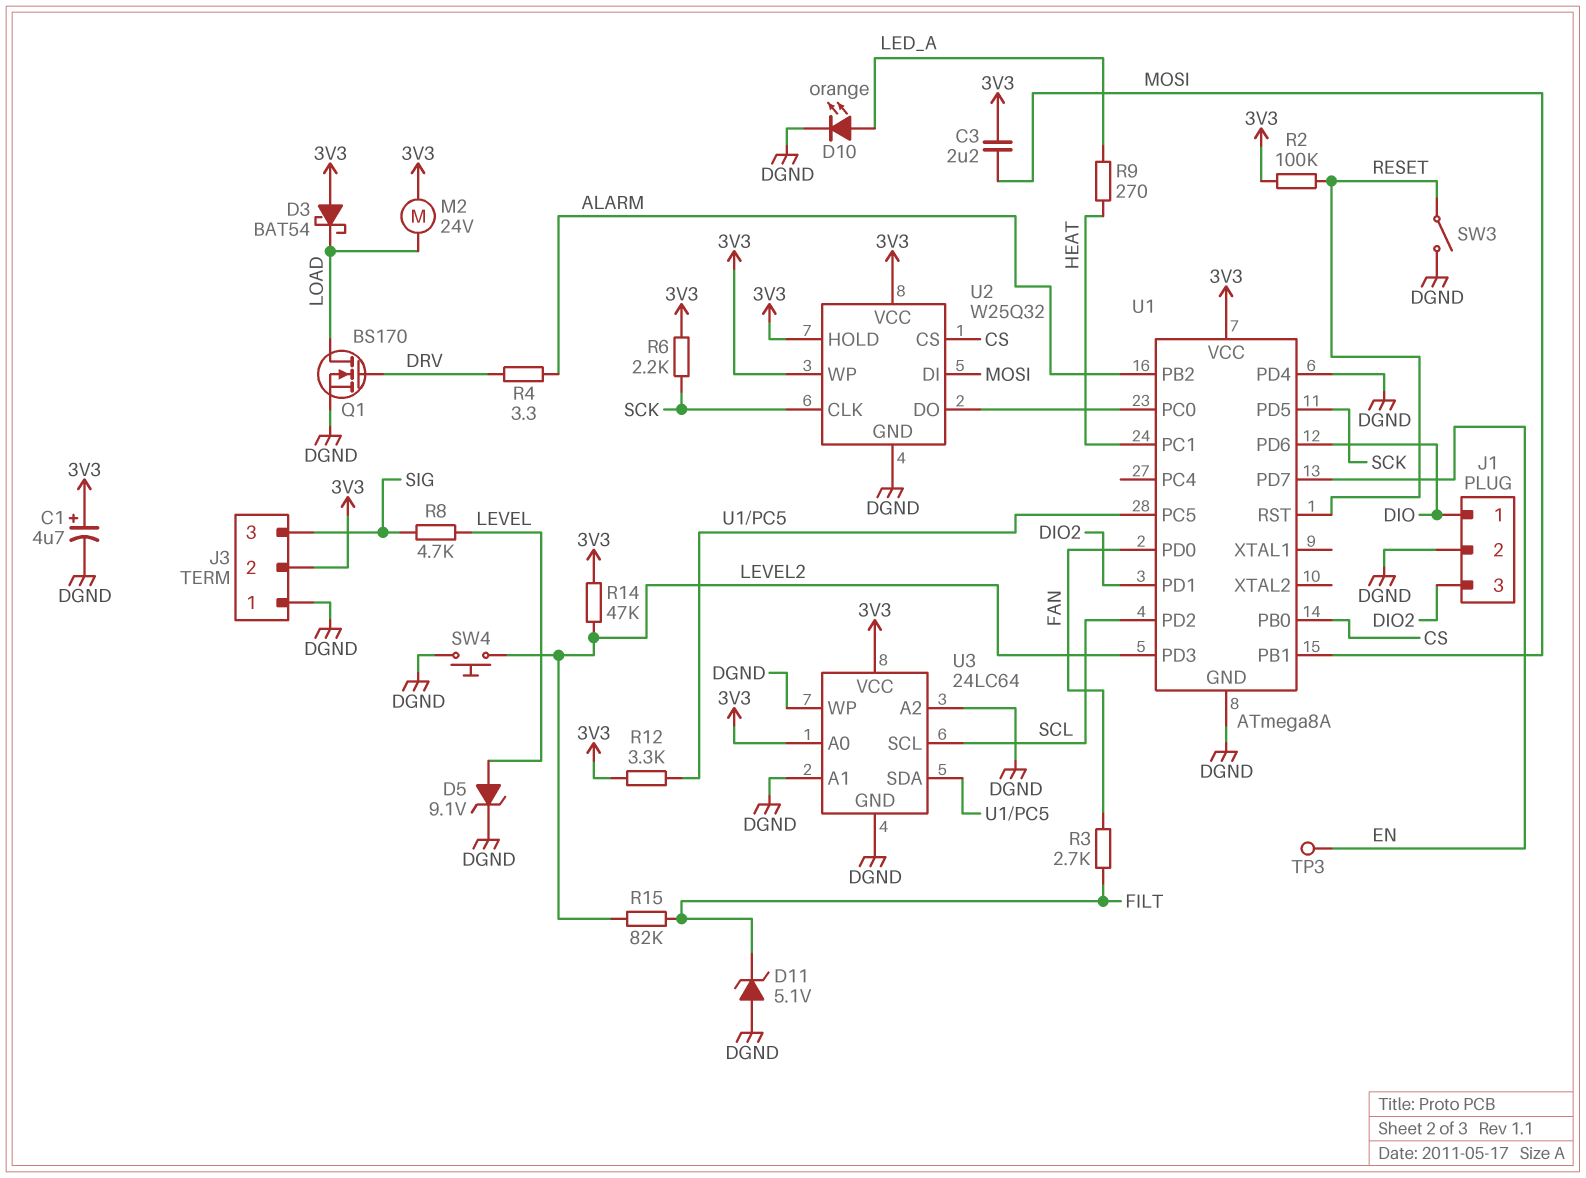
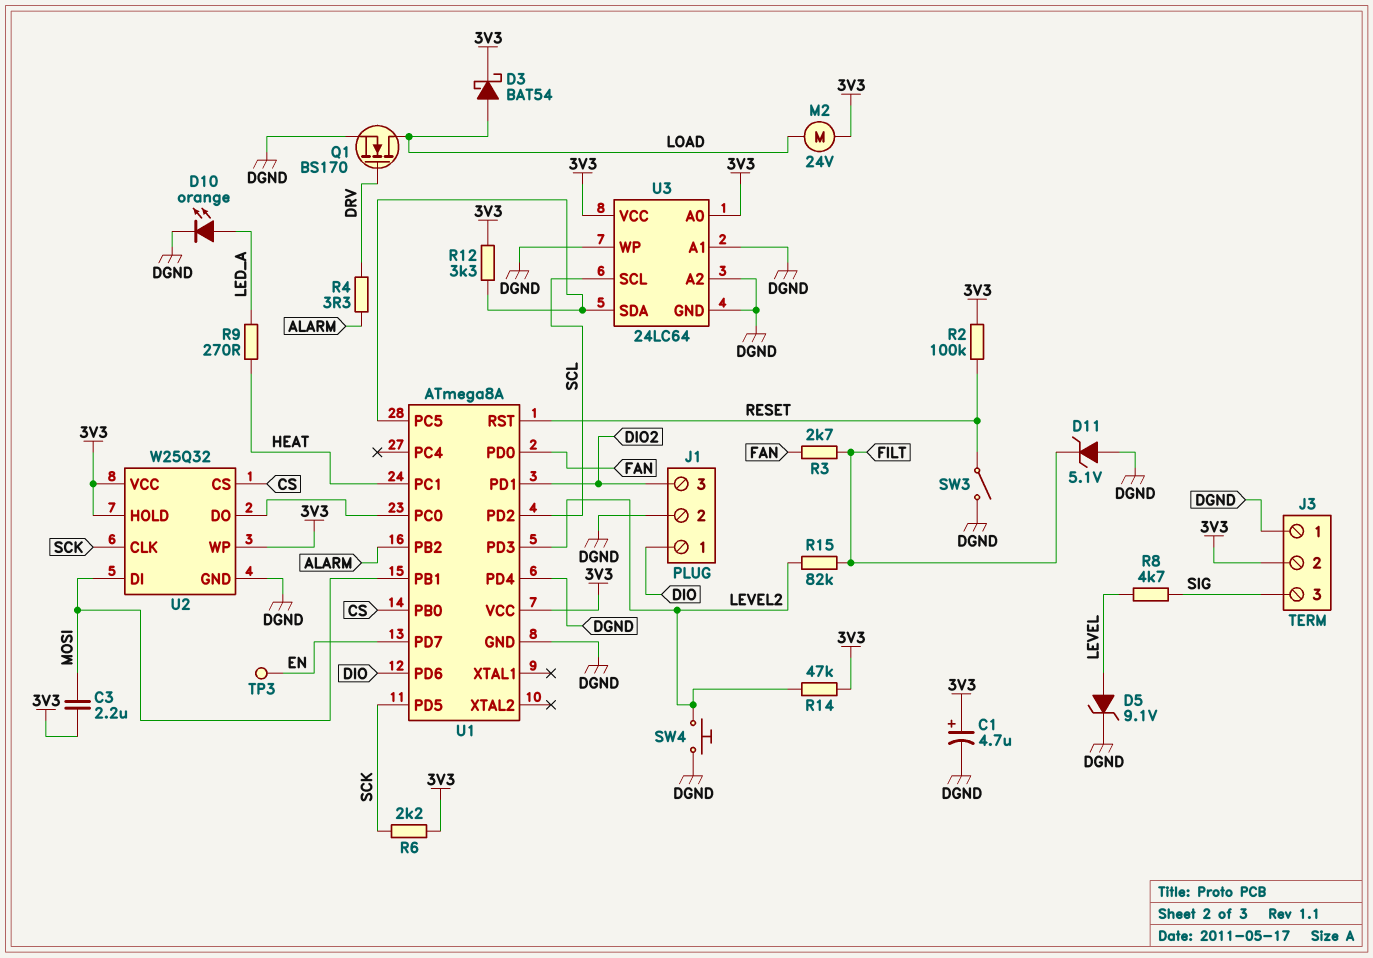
D3: schottky BAT54 (A 3V3, K LOAD) -> schottky BAT54 (A LOAD, K 3V3)

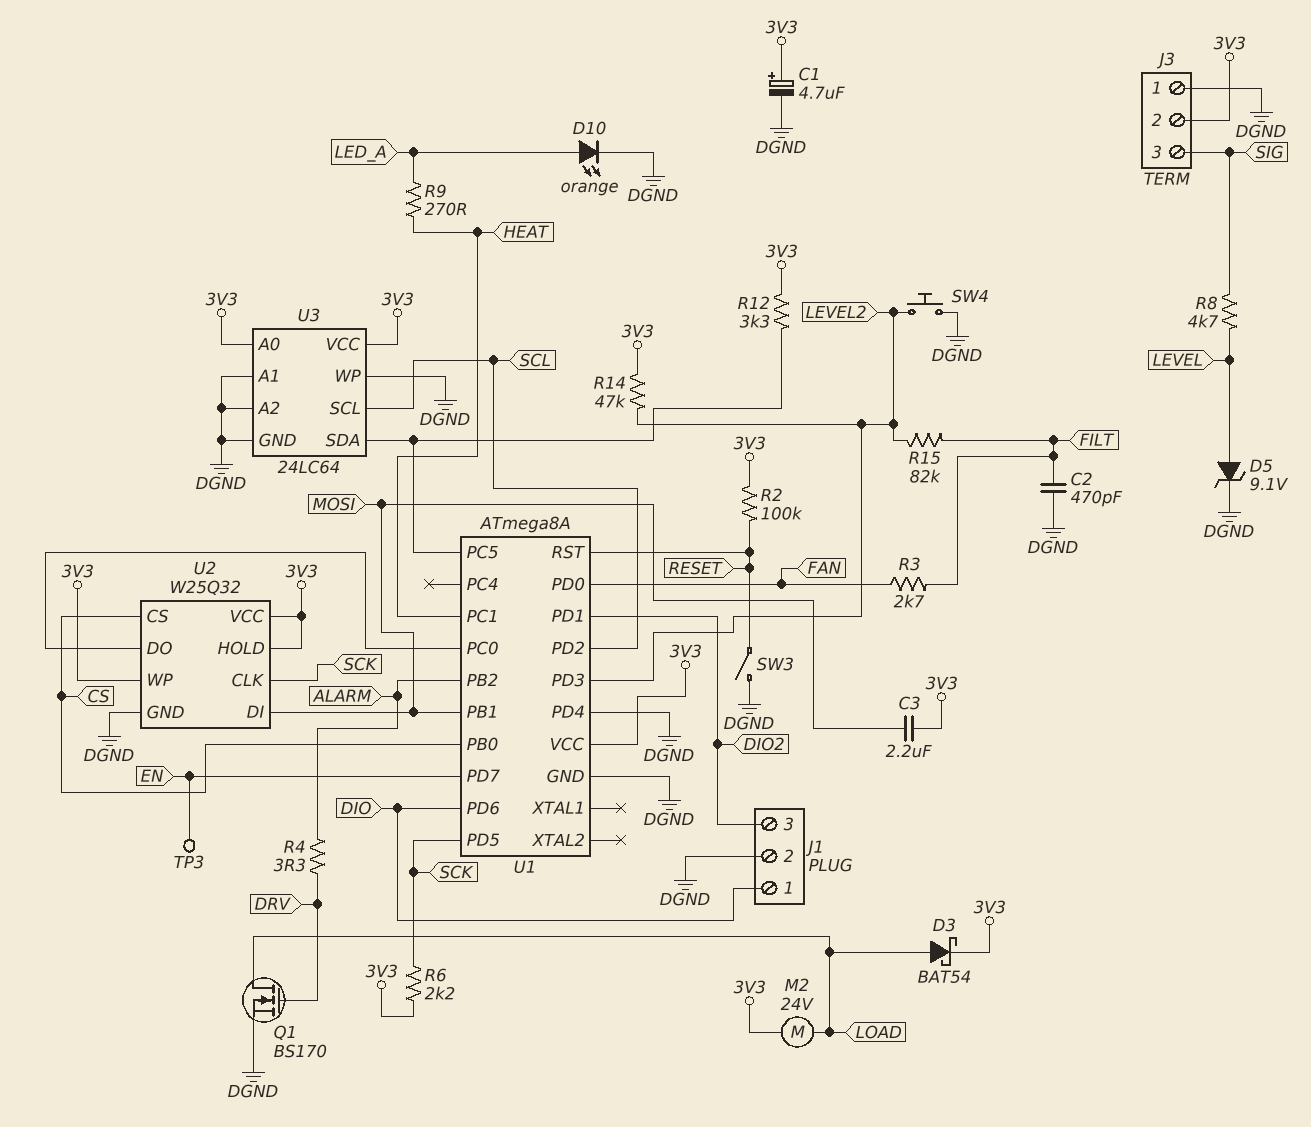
C2: none -> 470pF (DGND, FILT)
D11: zener 5.1V (A DGND, K FILT) -> none

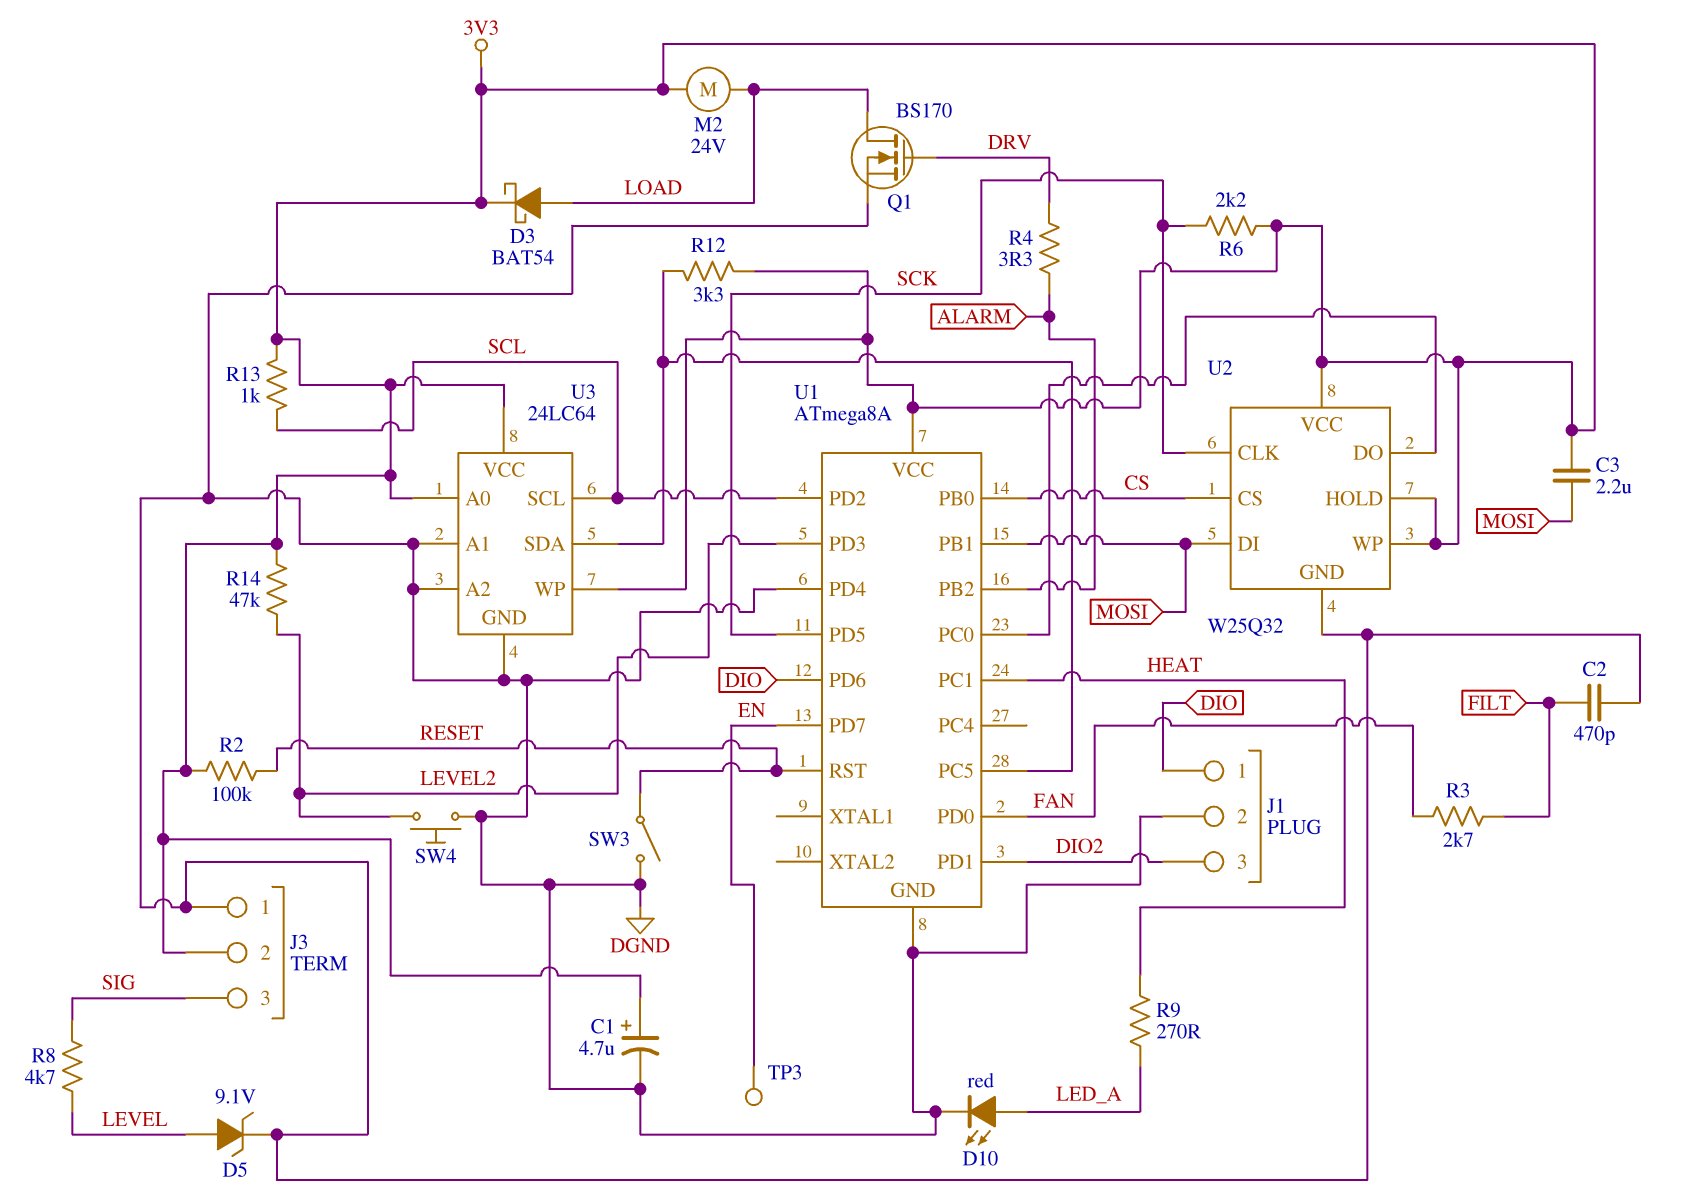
D10: LED orange (A LED_A, K DGND) -> LED red (A LED_A, K DGND)
R13: none -> 1k (3V3, SCL)
R15: 82k (FILT, LEVEL2) -> none
U3 pin WP: DGND -> 3V3

